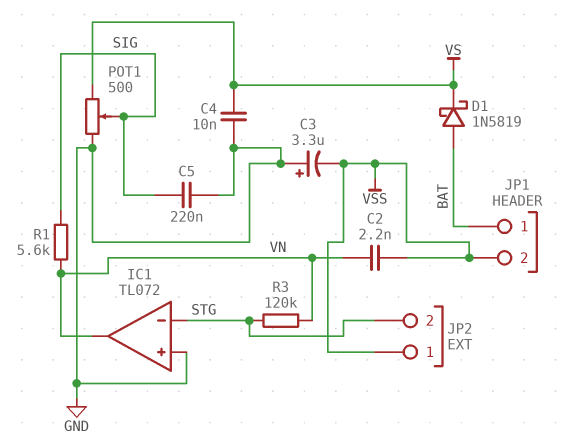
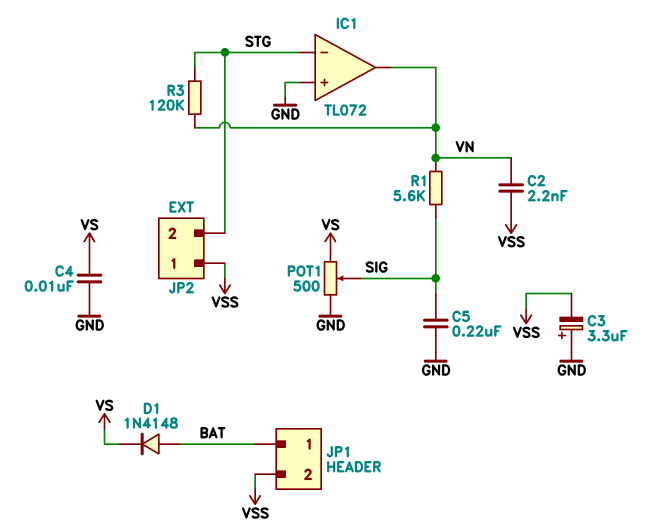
D1: schottky 1N5819 (A BAT, K VS) -> diode 1N4148 (A BAT, K VS)

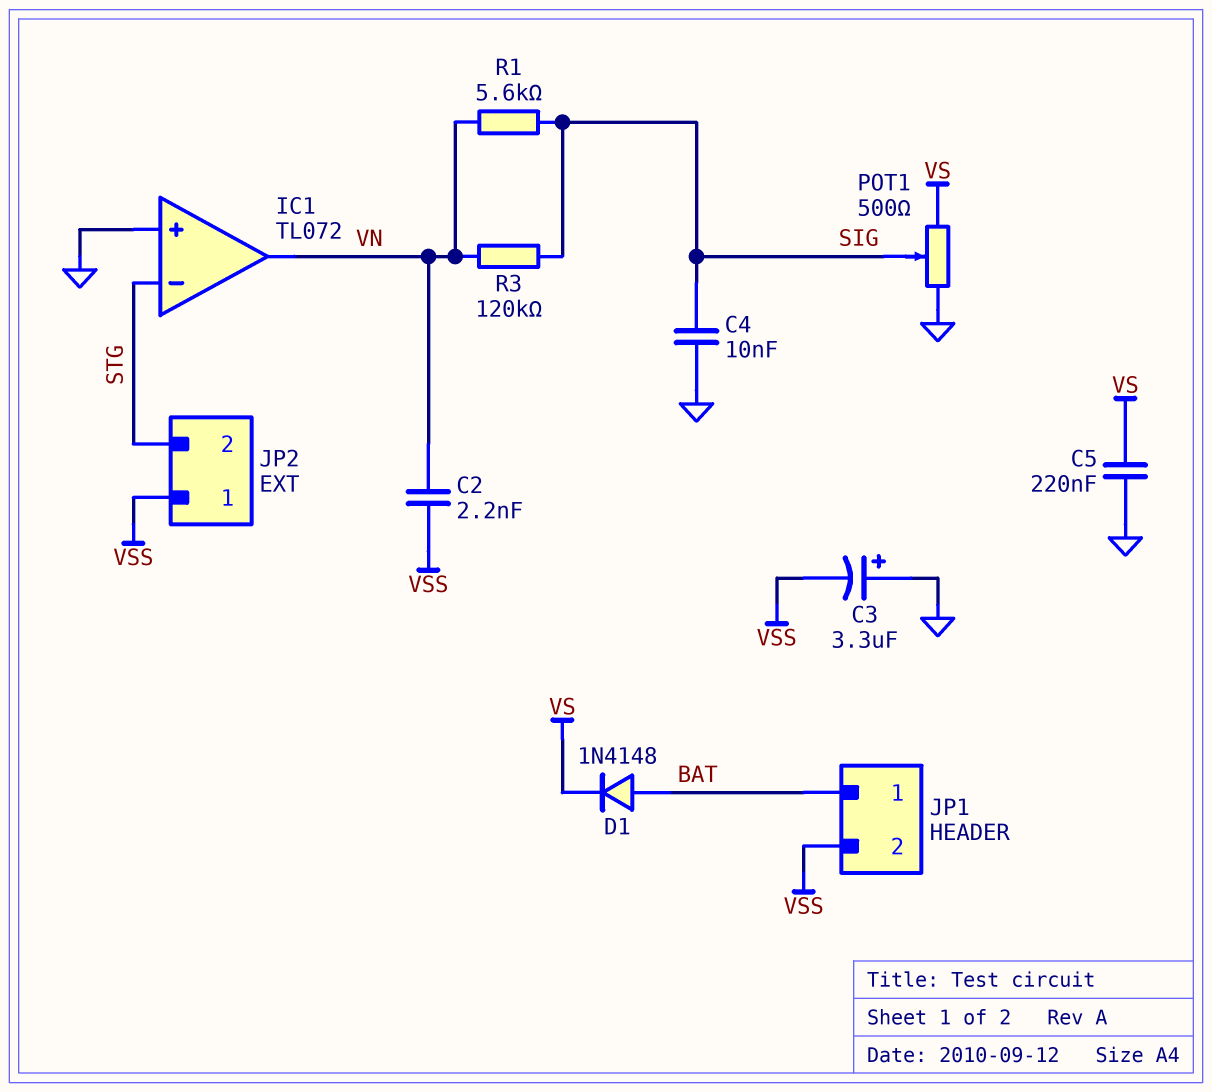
C4: 10nF (GND, VS) -> 10nF (GND, SIG)
C5: 220nF (GND, SIG) -> 220nF (GND, VS)
R3: 120k (STG, VN) -> 120k (SIG, VN)

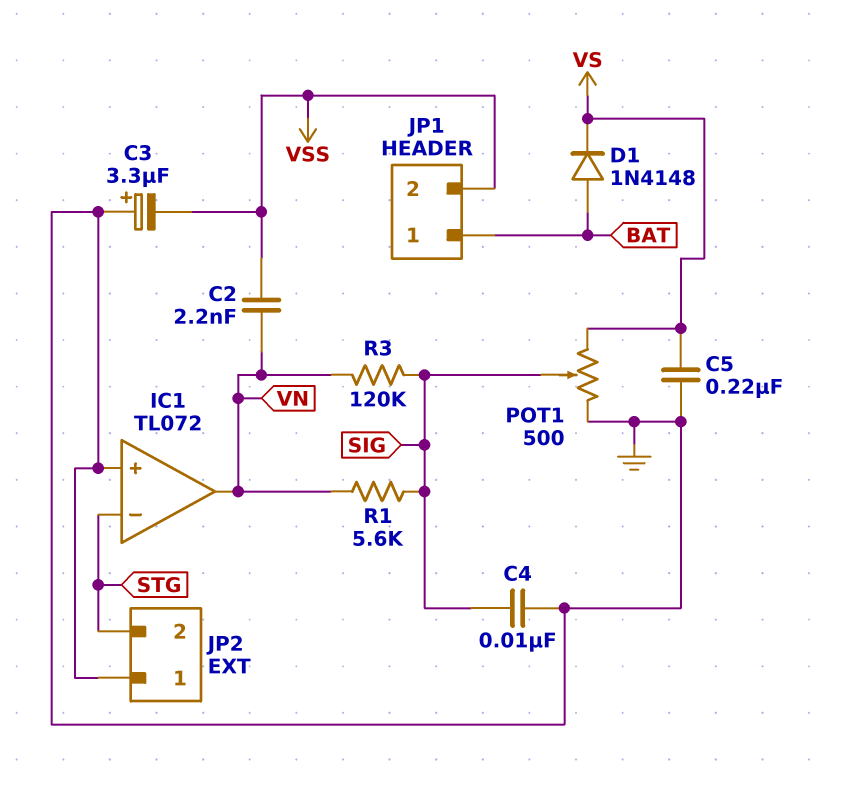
JP2 pin 1: VSS -> GND

